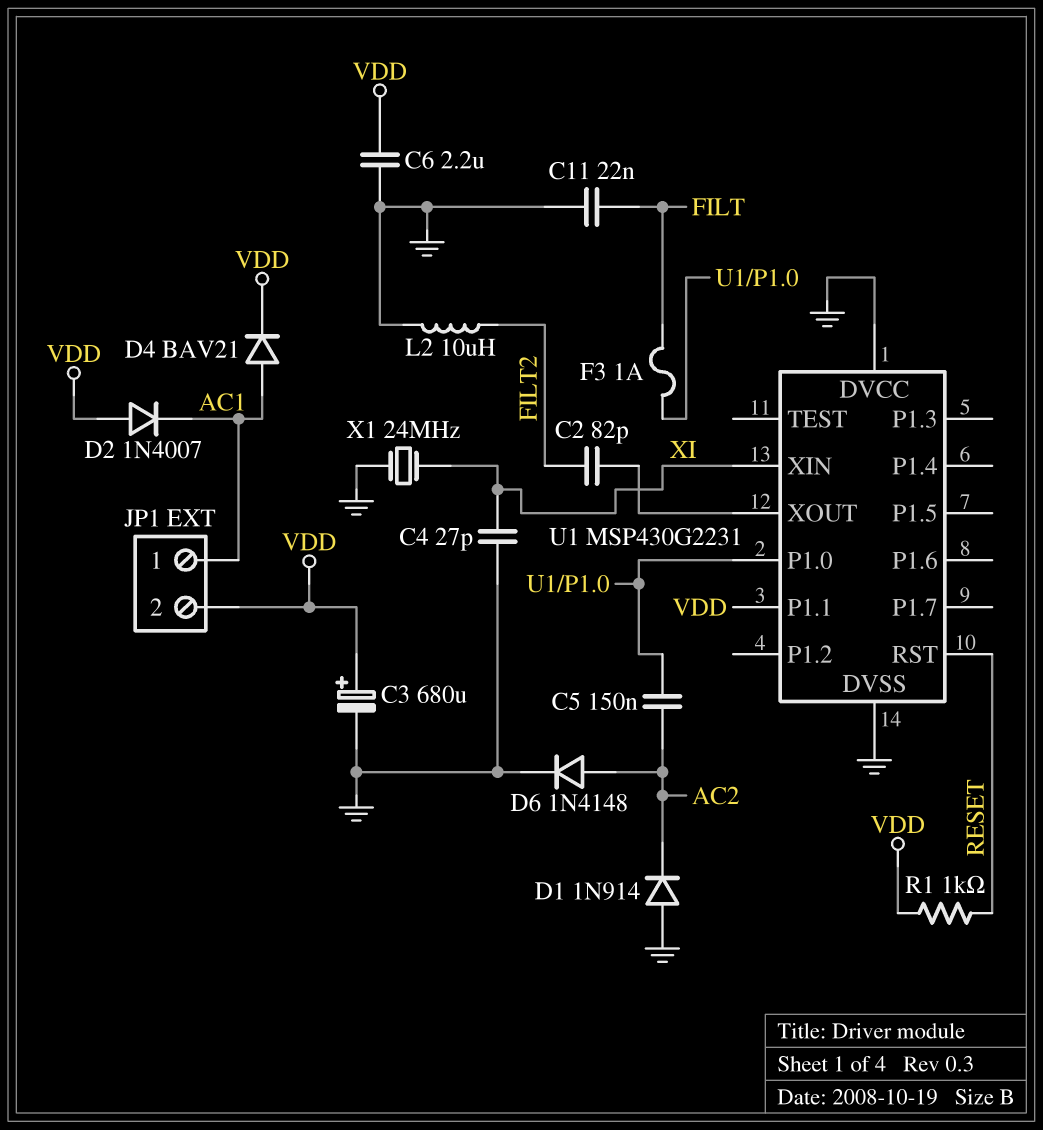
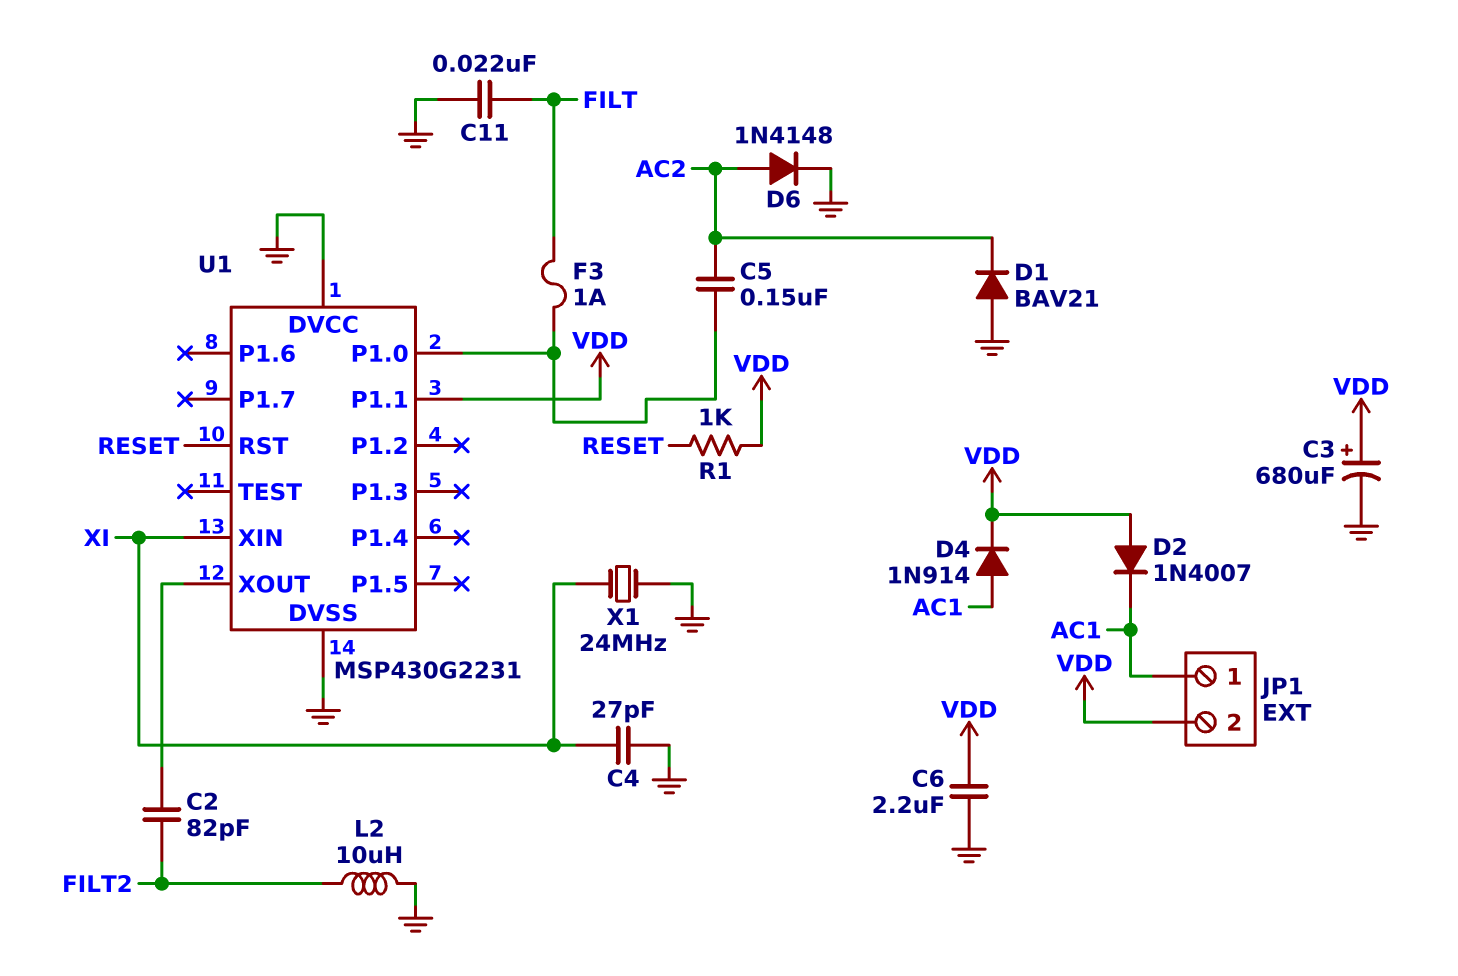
D1: diode 1N914 (A GND, K AC2) -> diode BAV21 (A GND, K AC2)
D4: diode BAV21 (A AC1, K VDD) -> diode 1N914 (A AC1, K VDD)

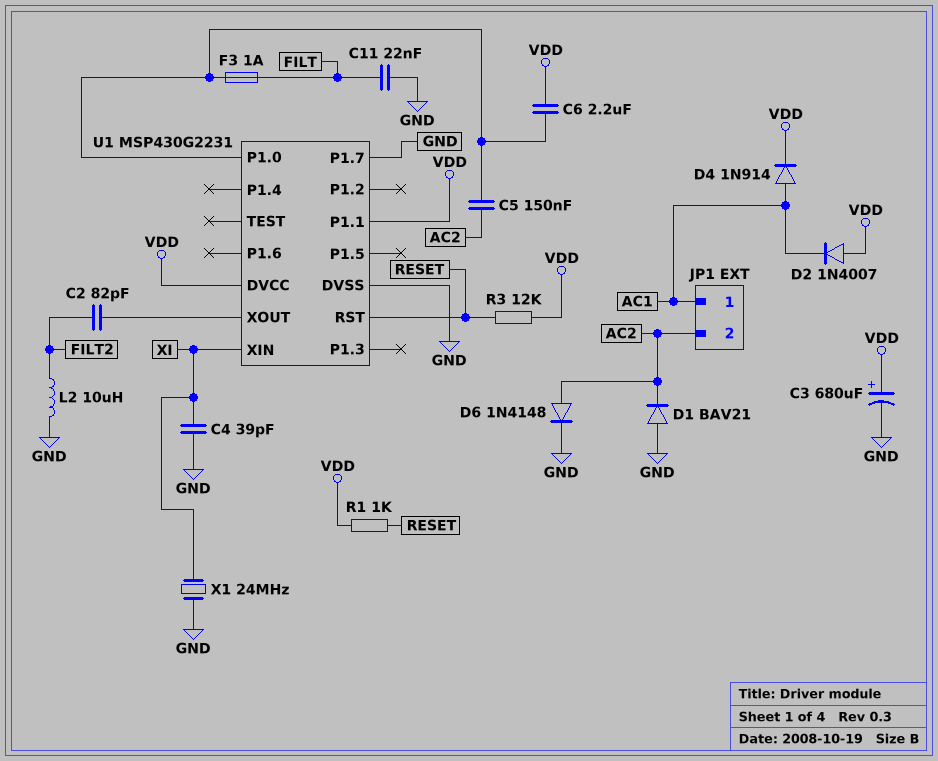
C4: 27pF (GND, XI) -> 39pF (GND, XI)
C6: 2.2uF (GND, VDD) -> 2.2uF (U1/P1.0, VDD)
JP1 pin 2: VDD -> AC2
R3: none -> 12k (RESET, VDD)
U1 pin DVCC: GND -> VDD
U1 pin P1.7: none -> GND

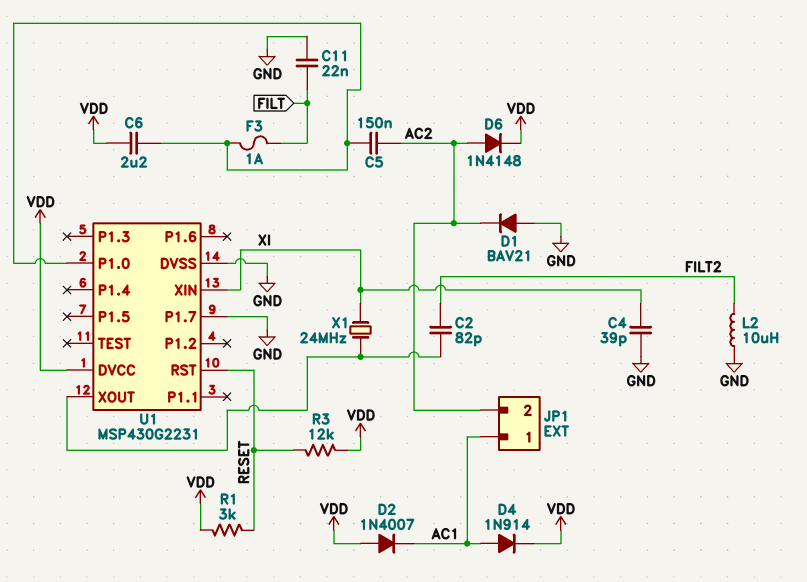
C3: 680uF (plus VDD, minus GND) -> none
D6: diode 1N4148 (A AC2, K GND) -> diode 1N4148 (A AC2, K VDD)
R1: 1k (RESET, VDD) -> 3k (RESET, VDD)
U1 pin P1.1: VDD -> none
X1: 24MHz (GND, XI) -> 24MHz (U1/XOUT, XI)

